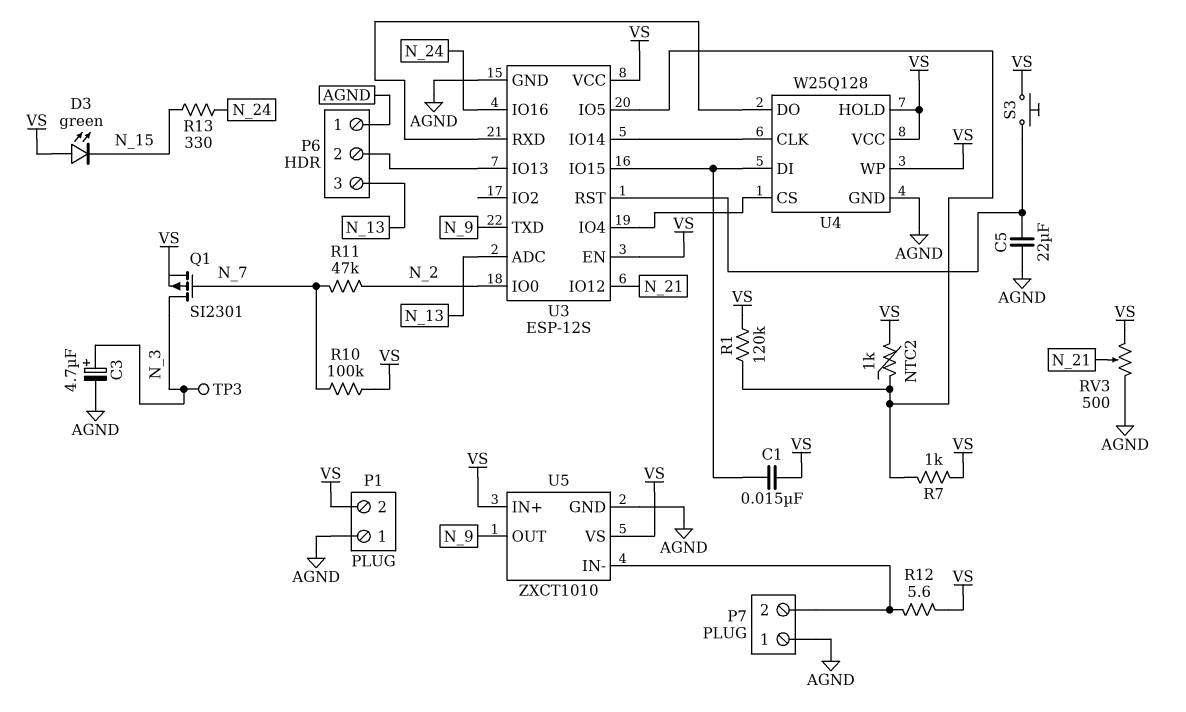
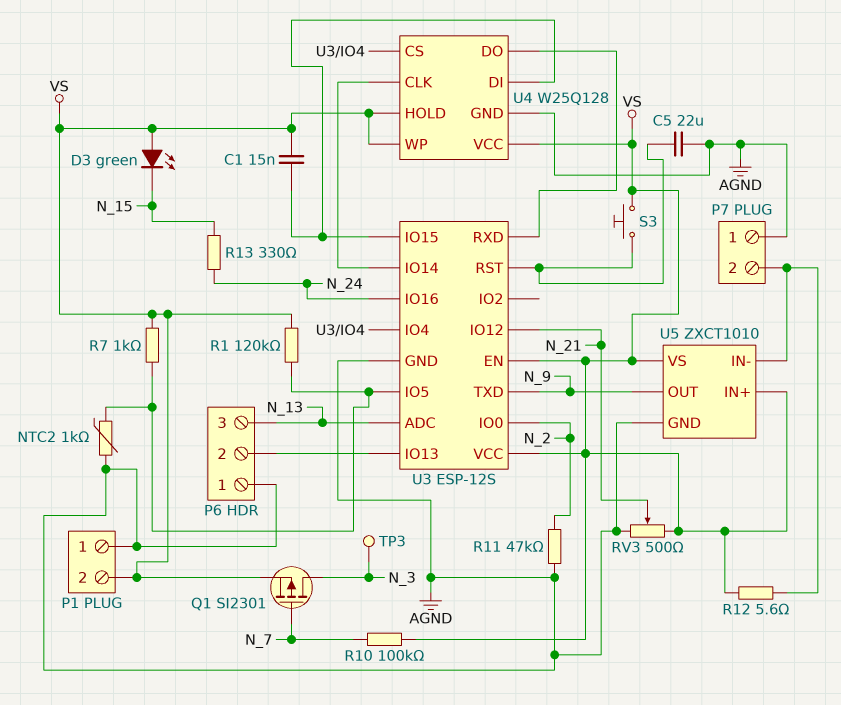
C3: 4.7uF (plus N_3, minus AGND) -> none
NTC2: 1k (U3/IO5, VS) -> 1k (AGND, U3/IO5)
R11: 47k (N_2, N_7) -> 47k (AGND, N_2)

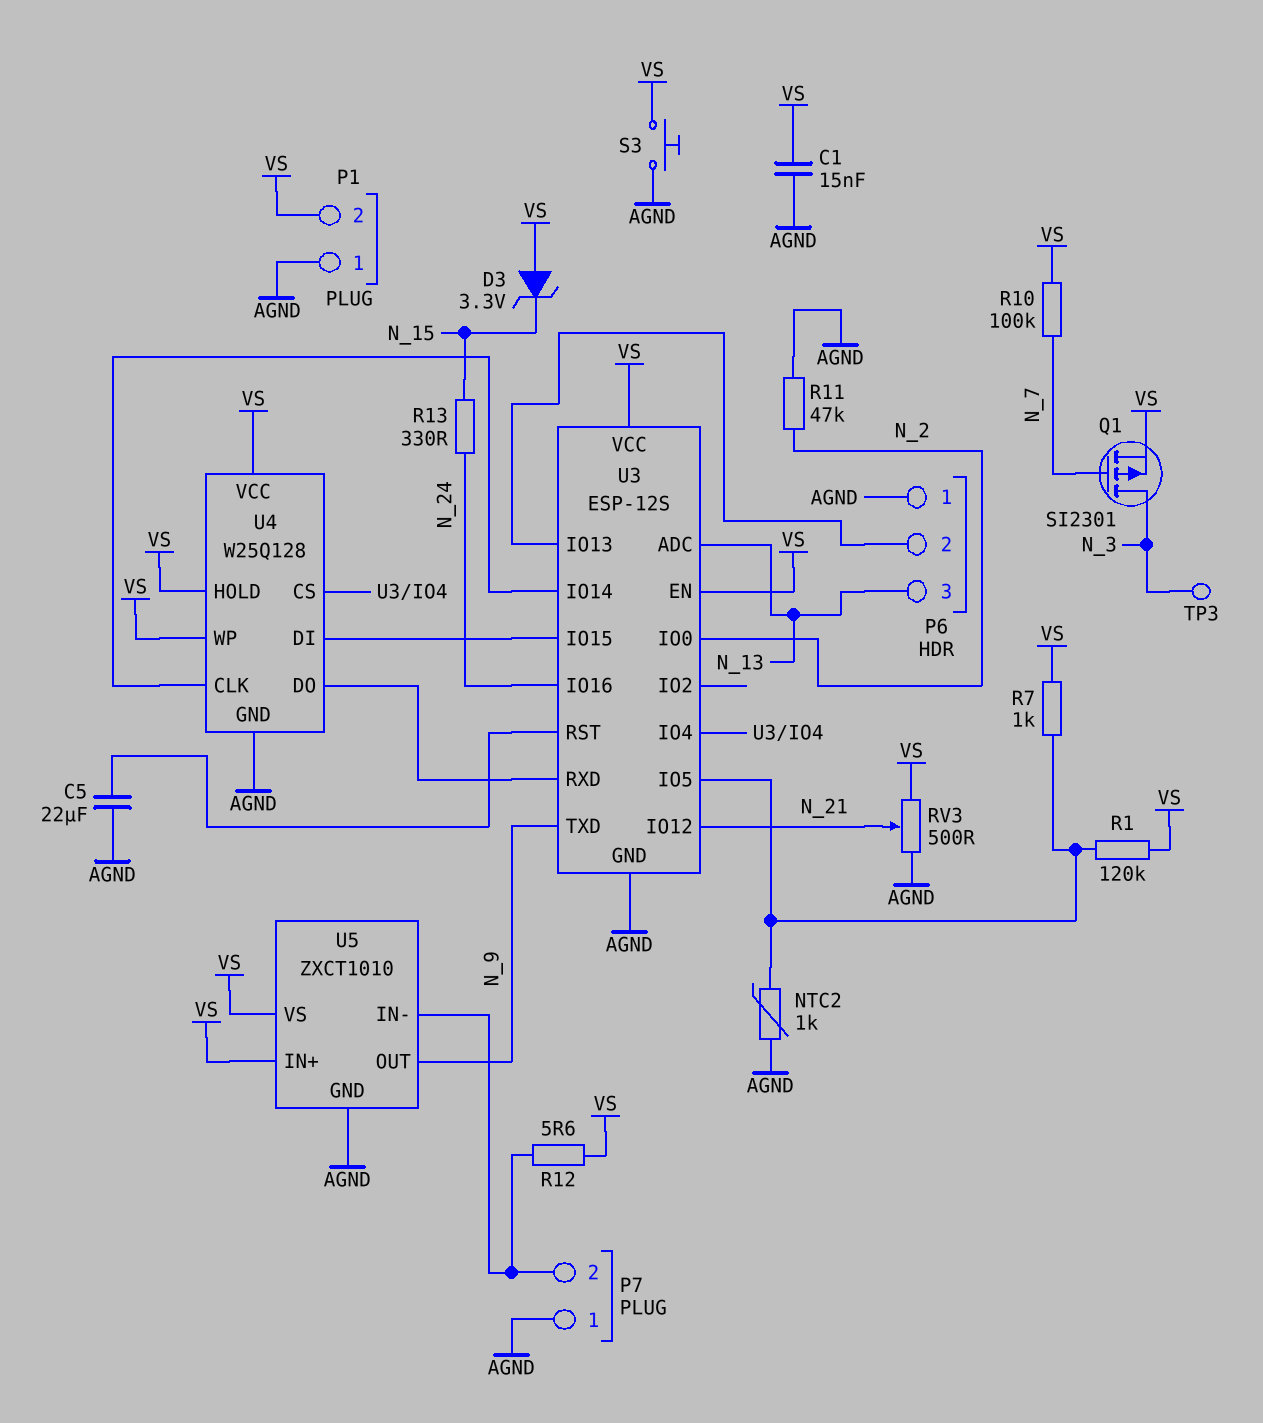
C1: 15nF (U3/IO15, VS) -> 15nF (AGND, VS)
D3: LED green (A VS, K N_15) -> zener 3.3V (A VS, K N_15)
S3: button (U3/RST, VS) -> button (AGND, VS)

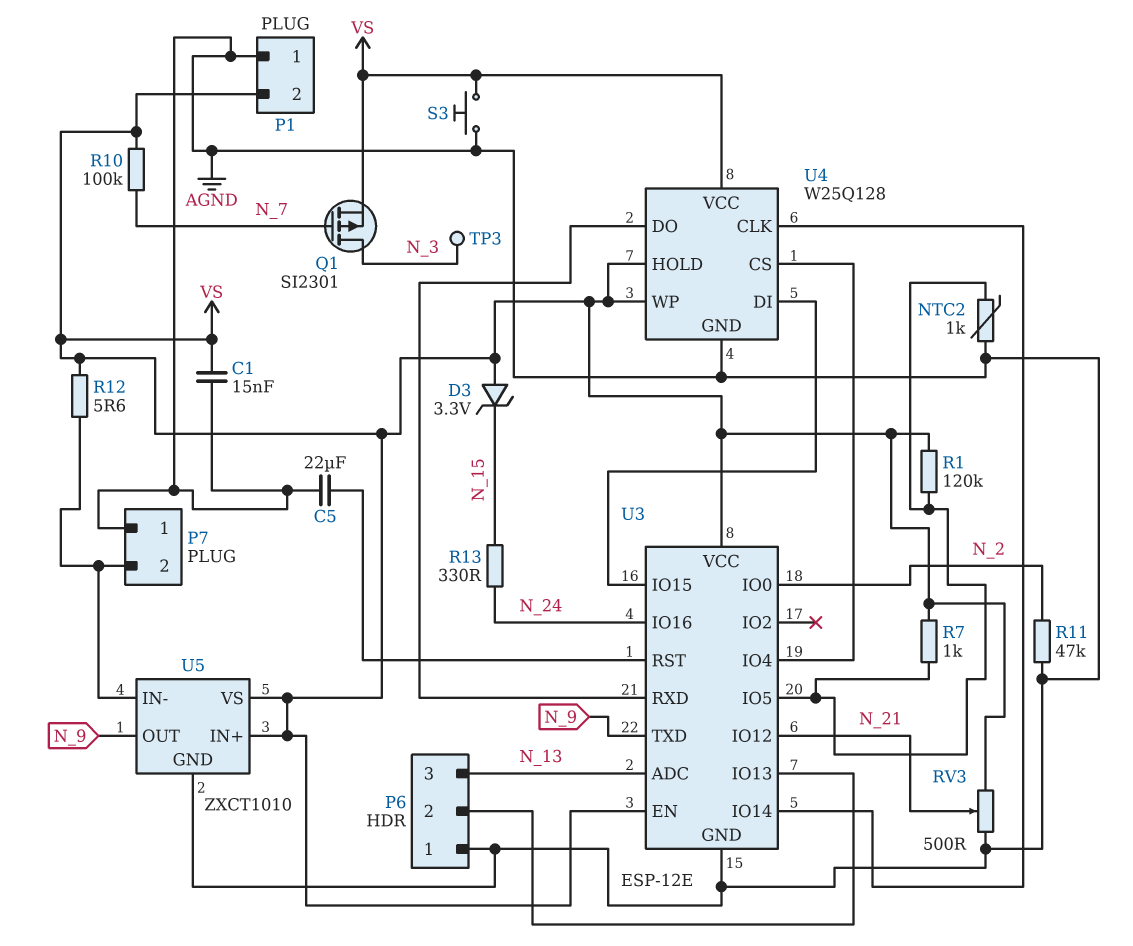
U3: ESP-12S -> ESP-12E

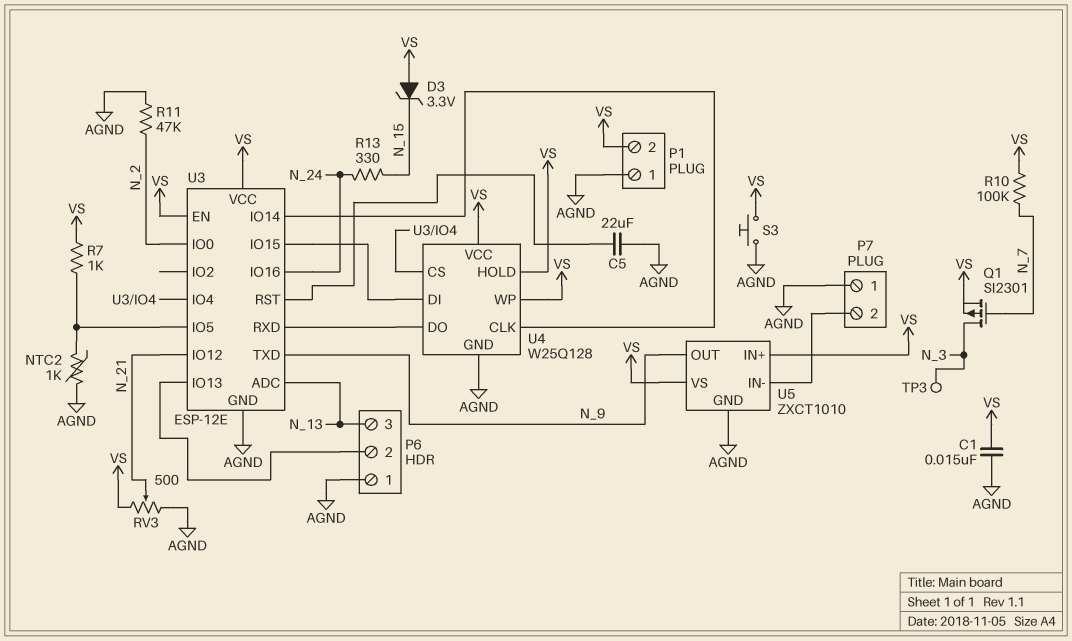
R1: 120k (U3/IO5, VS) -> none
R12: 5.6 (P7/2, VS) -> none

